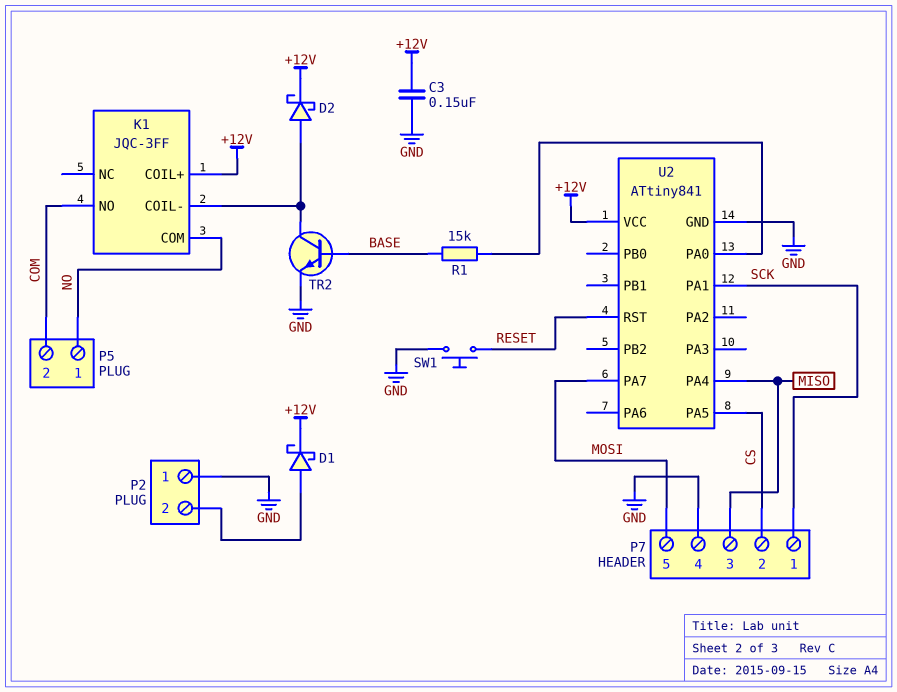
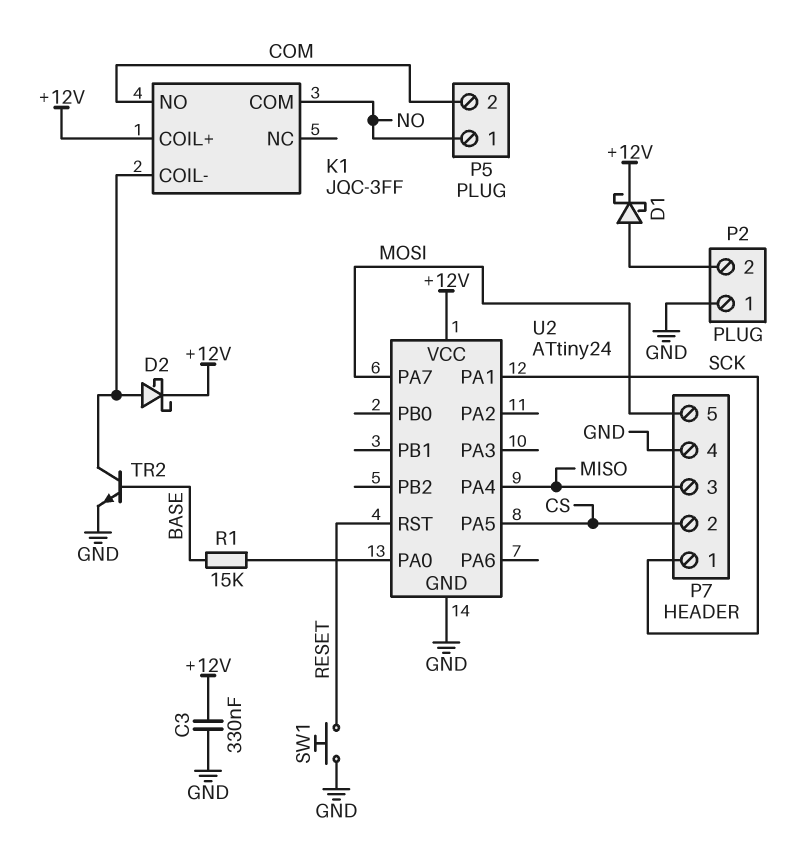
C3: 150nF (+12V, GND) -> 330nF (+12V, GND)
U2: ATtiny841 -> ATtiny24

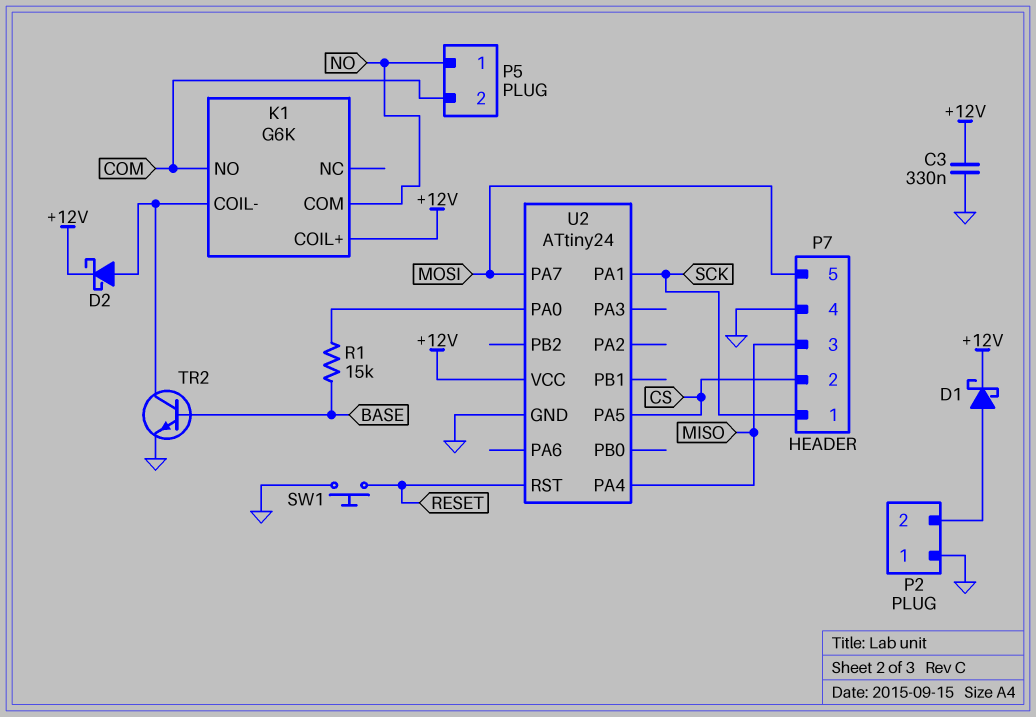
K1: JQC-3FF -> G6K

